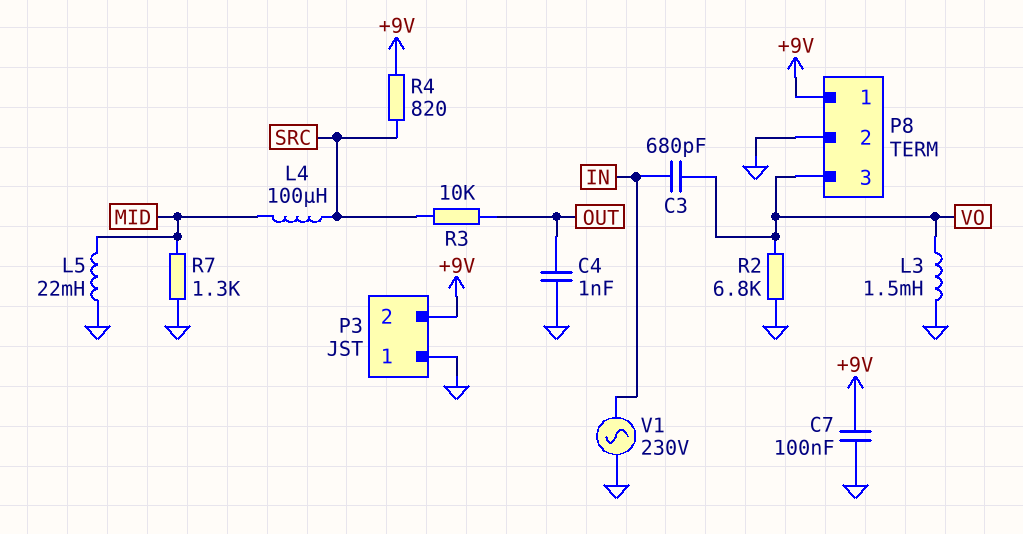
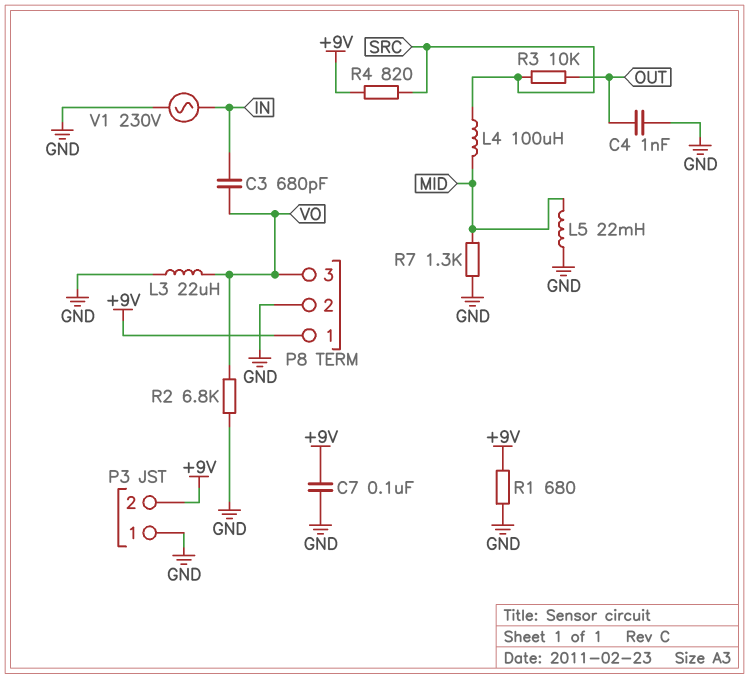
L3: 1.5mH (GND, VO) -> 22uH (GND, VO)
R1: none -> 680 (+9V, GND)

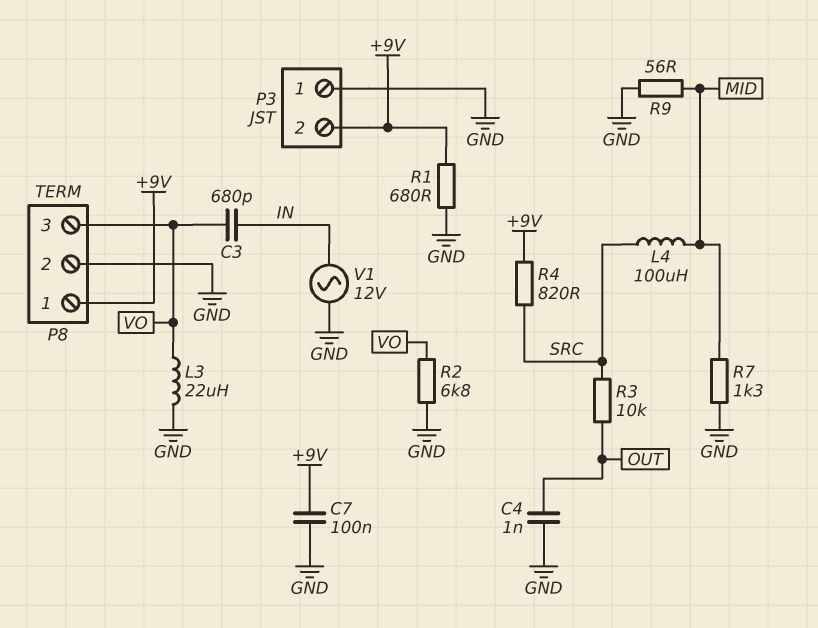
L5: 22mH (GND, MID) -> none
R9: none -> 56 (GND, MID)
V1: AC 230V (GND, IN) -> AC 12V (GND, IN)

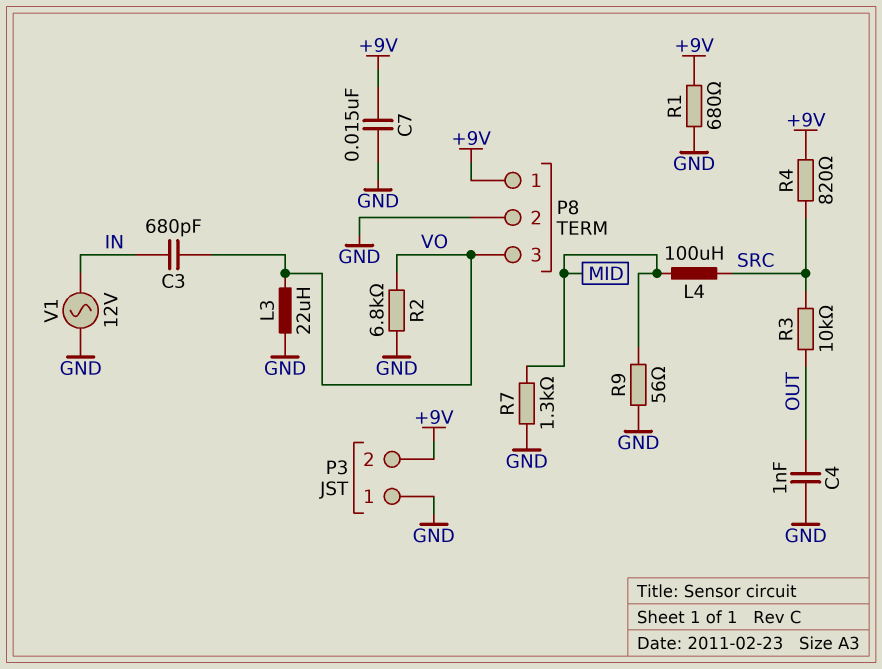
C7: 100nF (+9V, GND) -> 15nF (+9V, GND)

